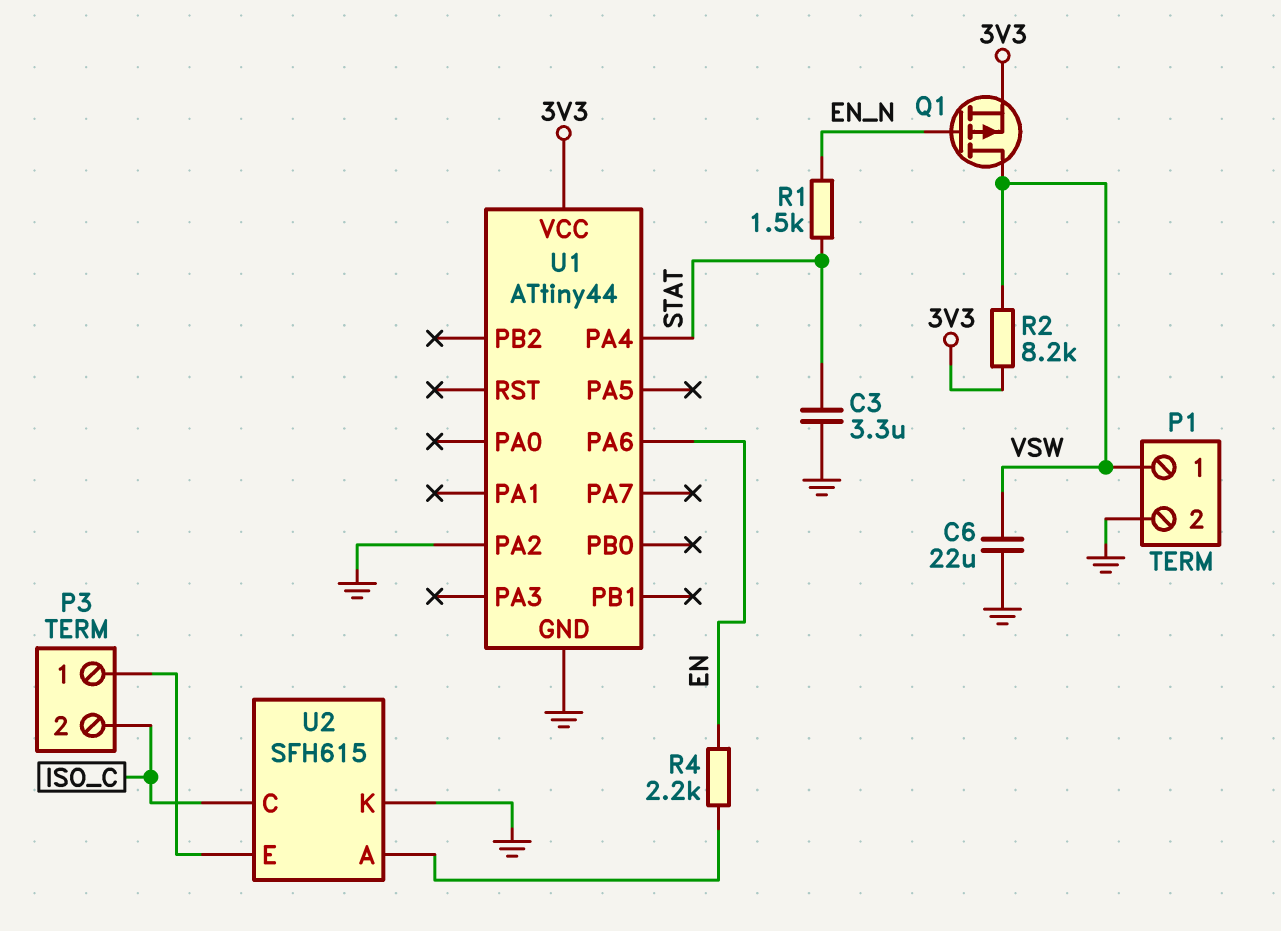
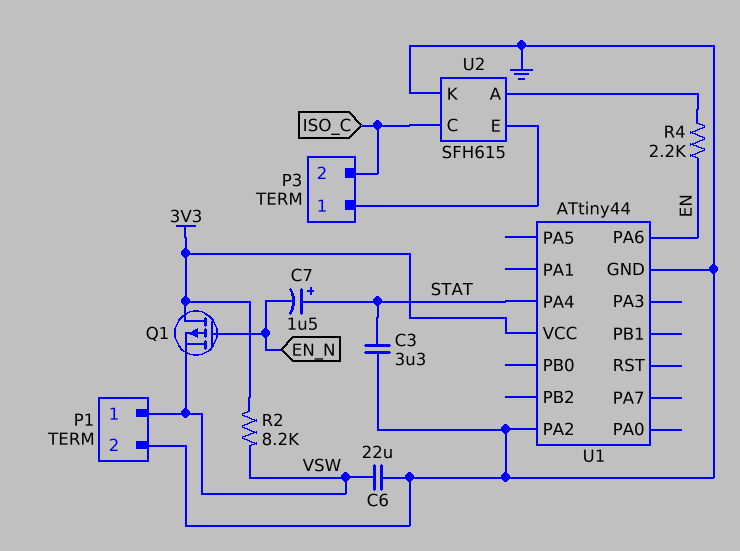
C7: none -> 1.5uF (plus STAT, minus EN_N)
Q1: PMOS (G EN_N, D VSW, S 3V3) -> PMOS (G EN_N, D 3V3, S VSW)
R1: 1.5k (EN_N, STAT) -> none

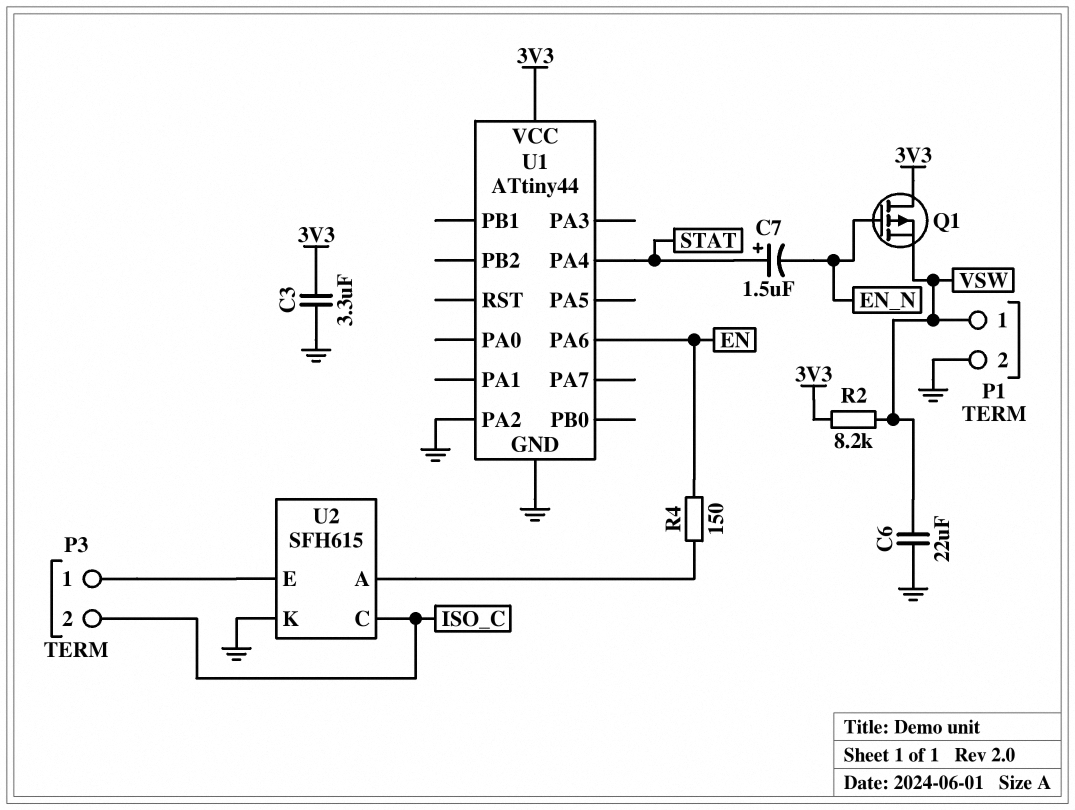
C3: 3.3uF (GND, STAT) -> 3.3uF (3V3, GND)
R4: 2.2k (EN, U2/A) -> 150 (EN, U2/A)

